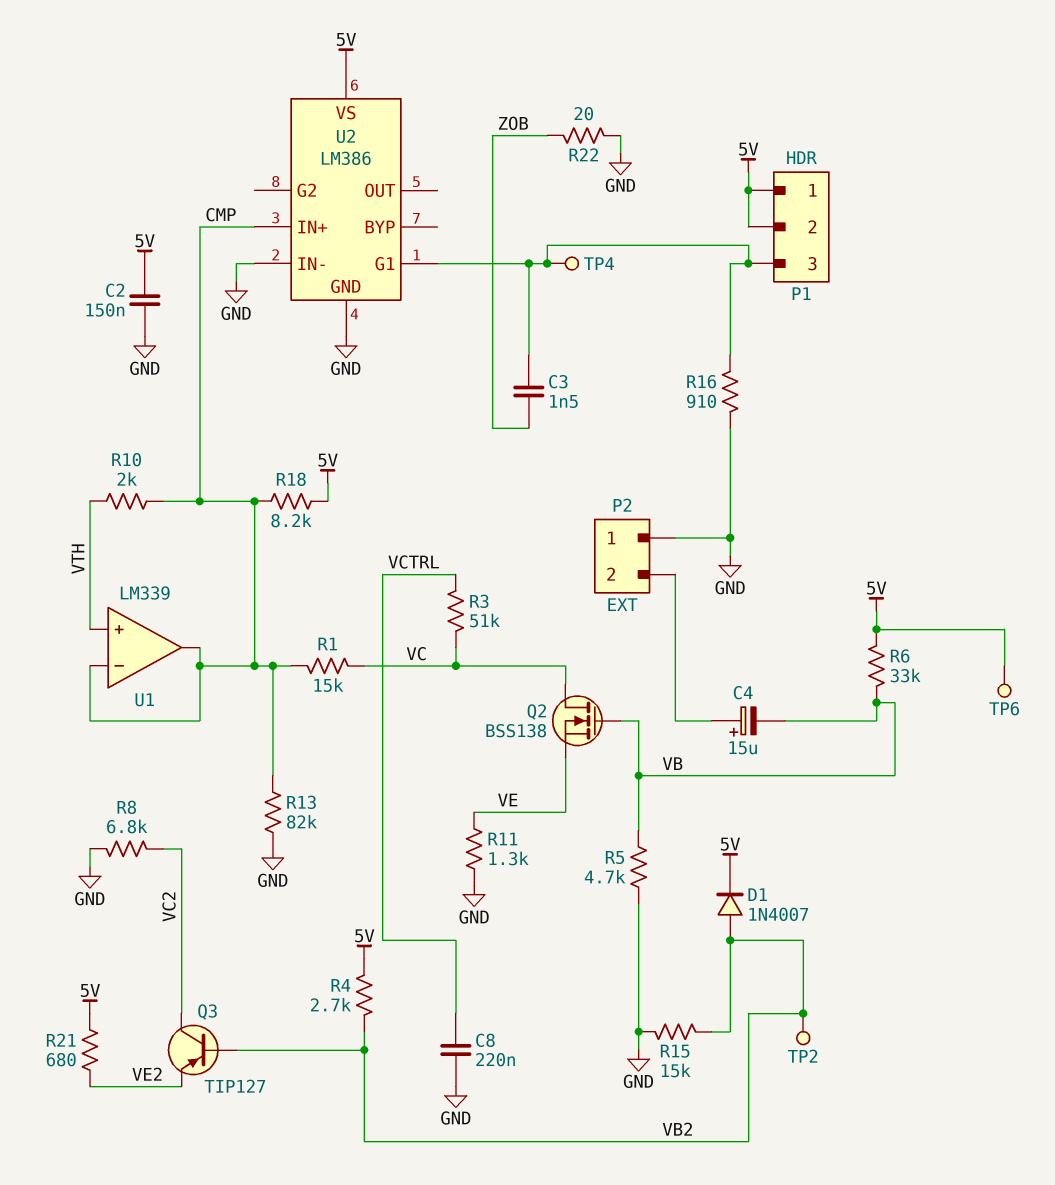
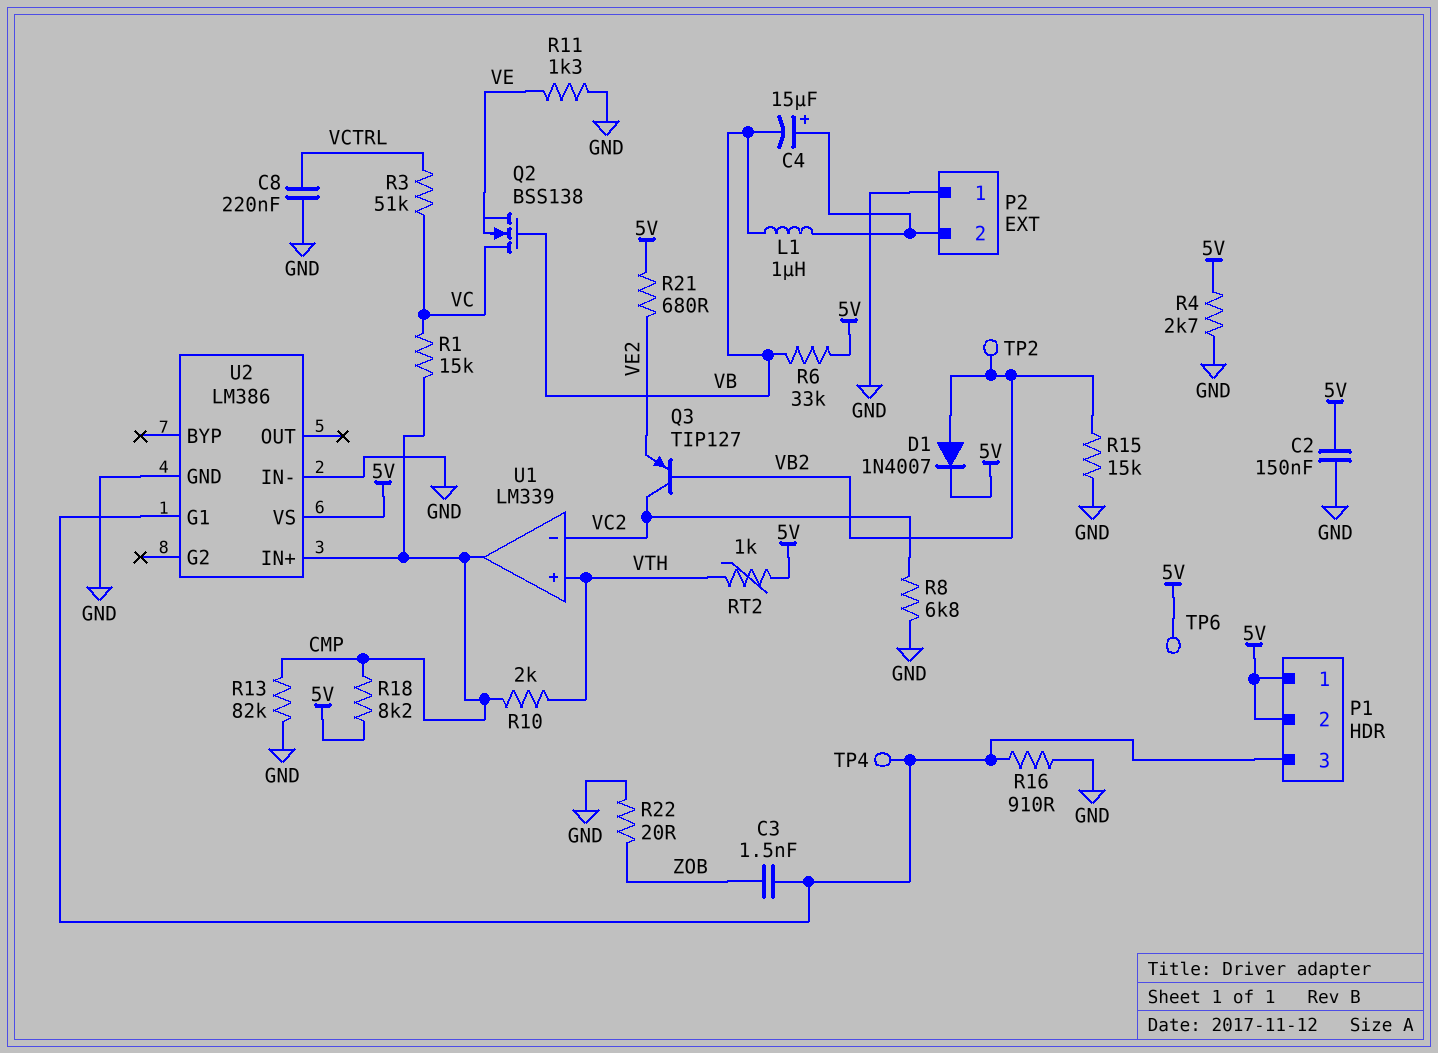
L1: none -> 1uH (P2/2, VB)
R4: 2.7k (5V, VB2) -> 2.7k (5V, GND)
R5: 4.7k (GND, VB) -> none
RT2: none -> 1k (5V, VTH)
U1 pin in-: CMP -> VC2

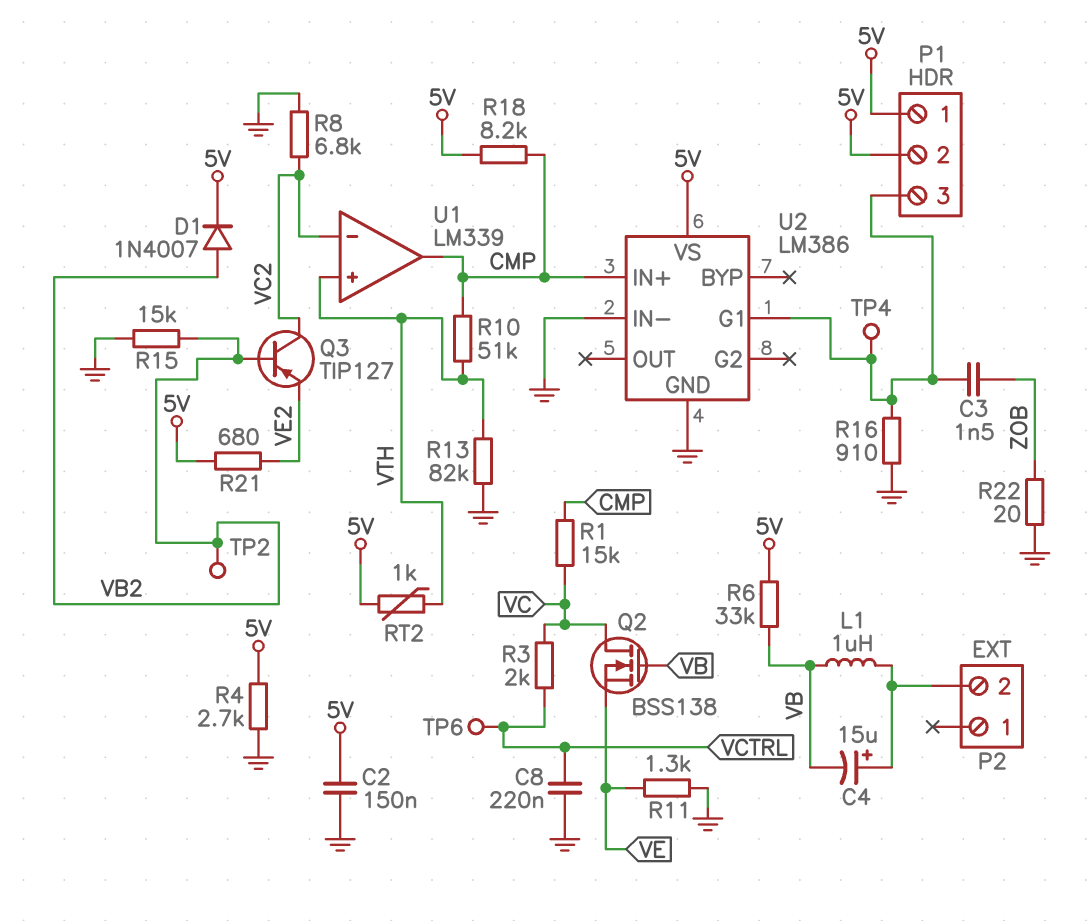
P2 pin 1: GND -> none
R3: 51k (VC, VCTRL) -> 2k (VC, VCTRL)
R10: 2k (CMP, VTH) -> 51k (CMP, VTH)
R13: 82k (CMP, GND) -> 82k (GND, VTH)
TP6: test point (5V) -> test point (VCTRL)

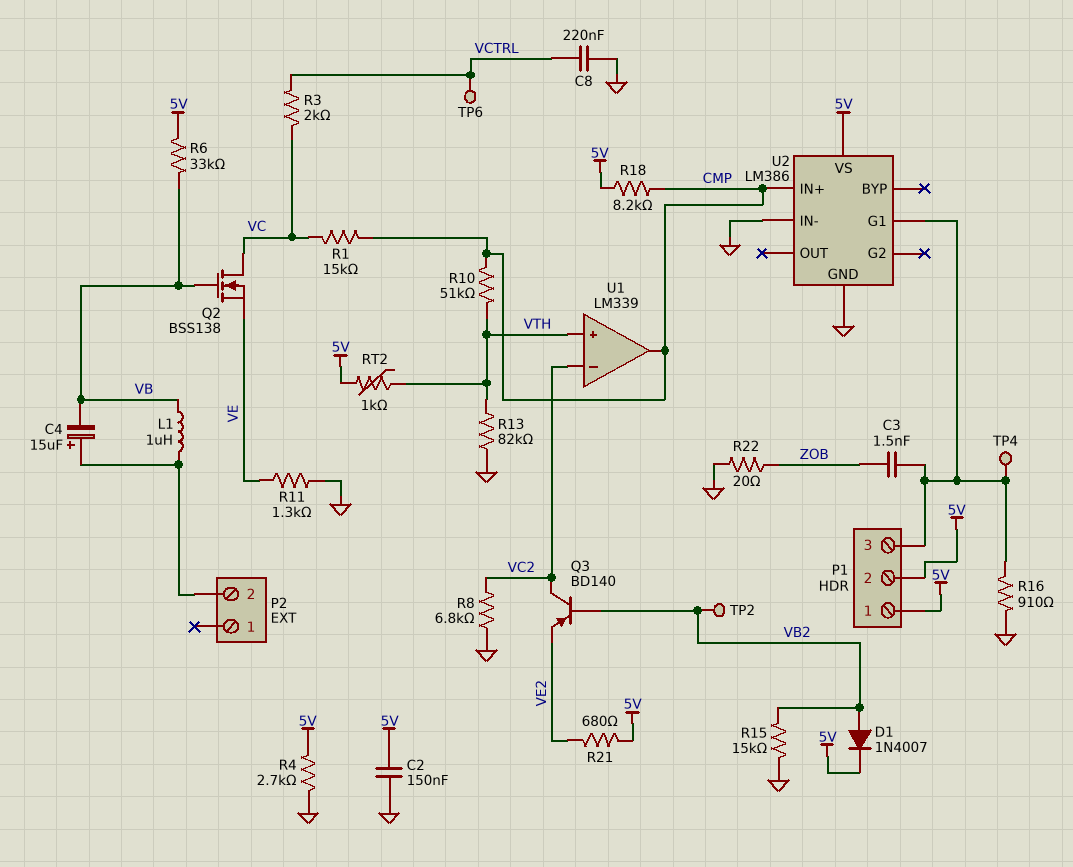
Q3: PNP TIP127 (B VB2, C VC2, E VE2) -> PNP BD140 (B VB2, C VC2, E VE2)

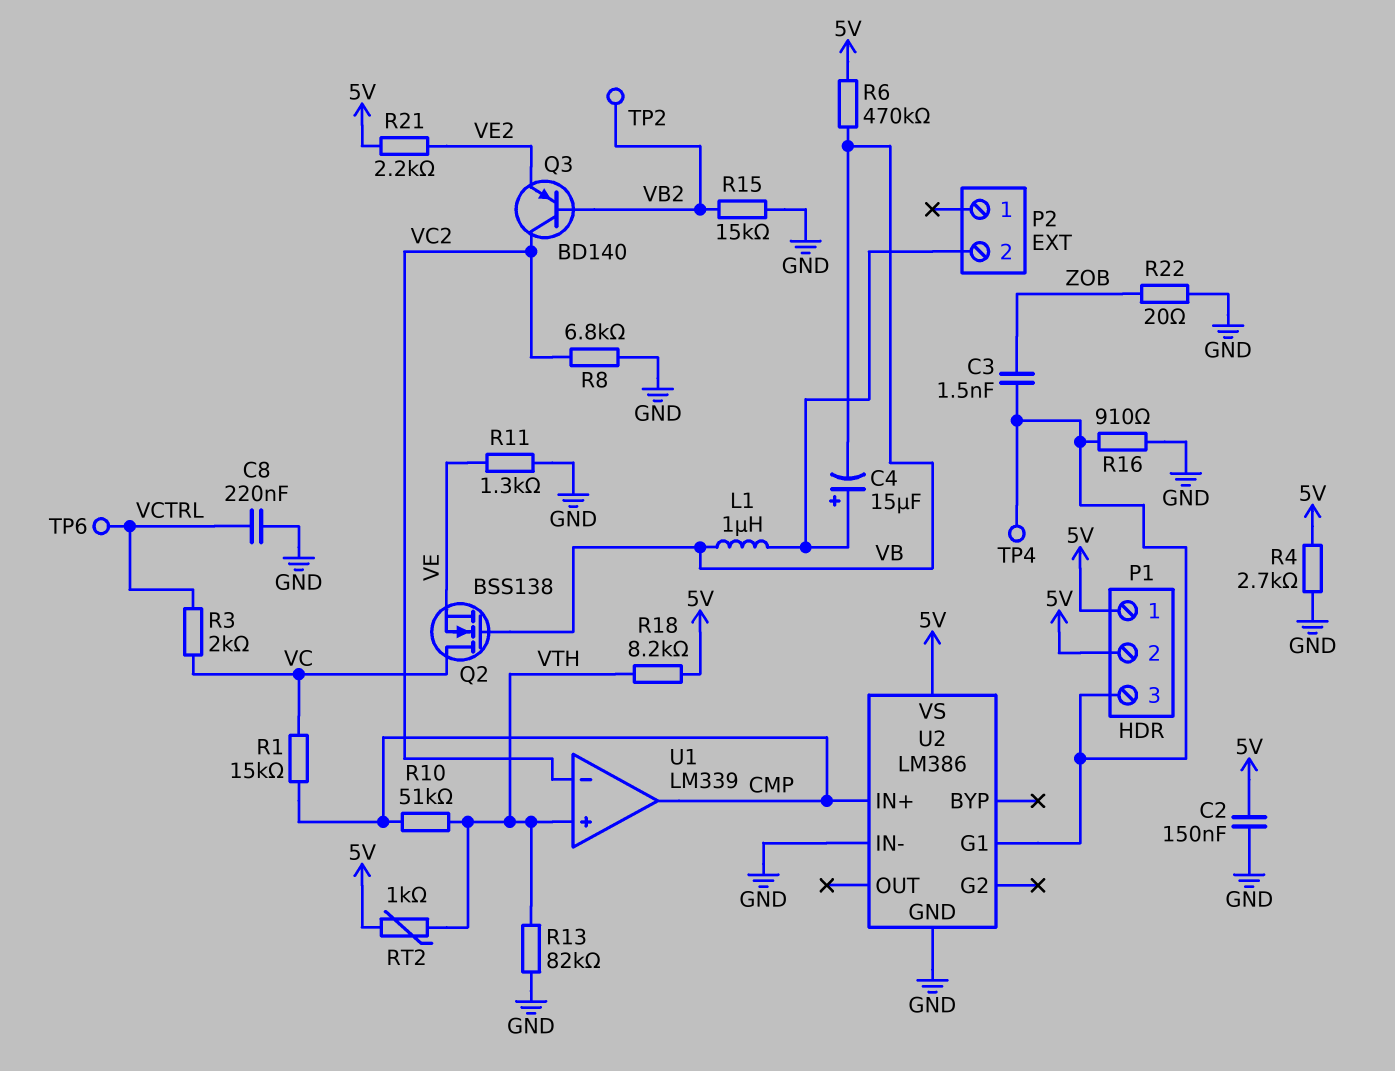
D1: diode 1N4007 (A VB2, K 5V) -> none
R6: 33k (5V, VB) -> 470k (5V, VB)
R18: 8.2k (5V, CMP) -> 8.2k (5V, VTH)
R21: 680 (5V, VE2) -> 2.2k (5V, VE2)

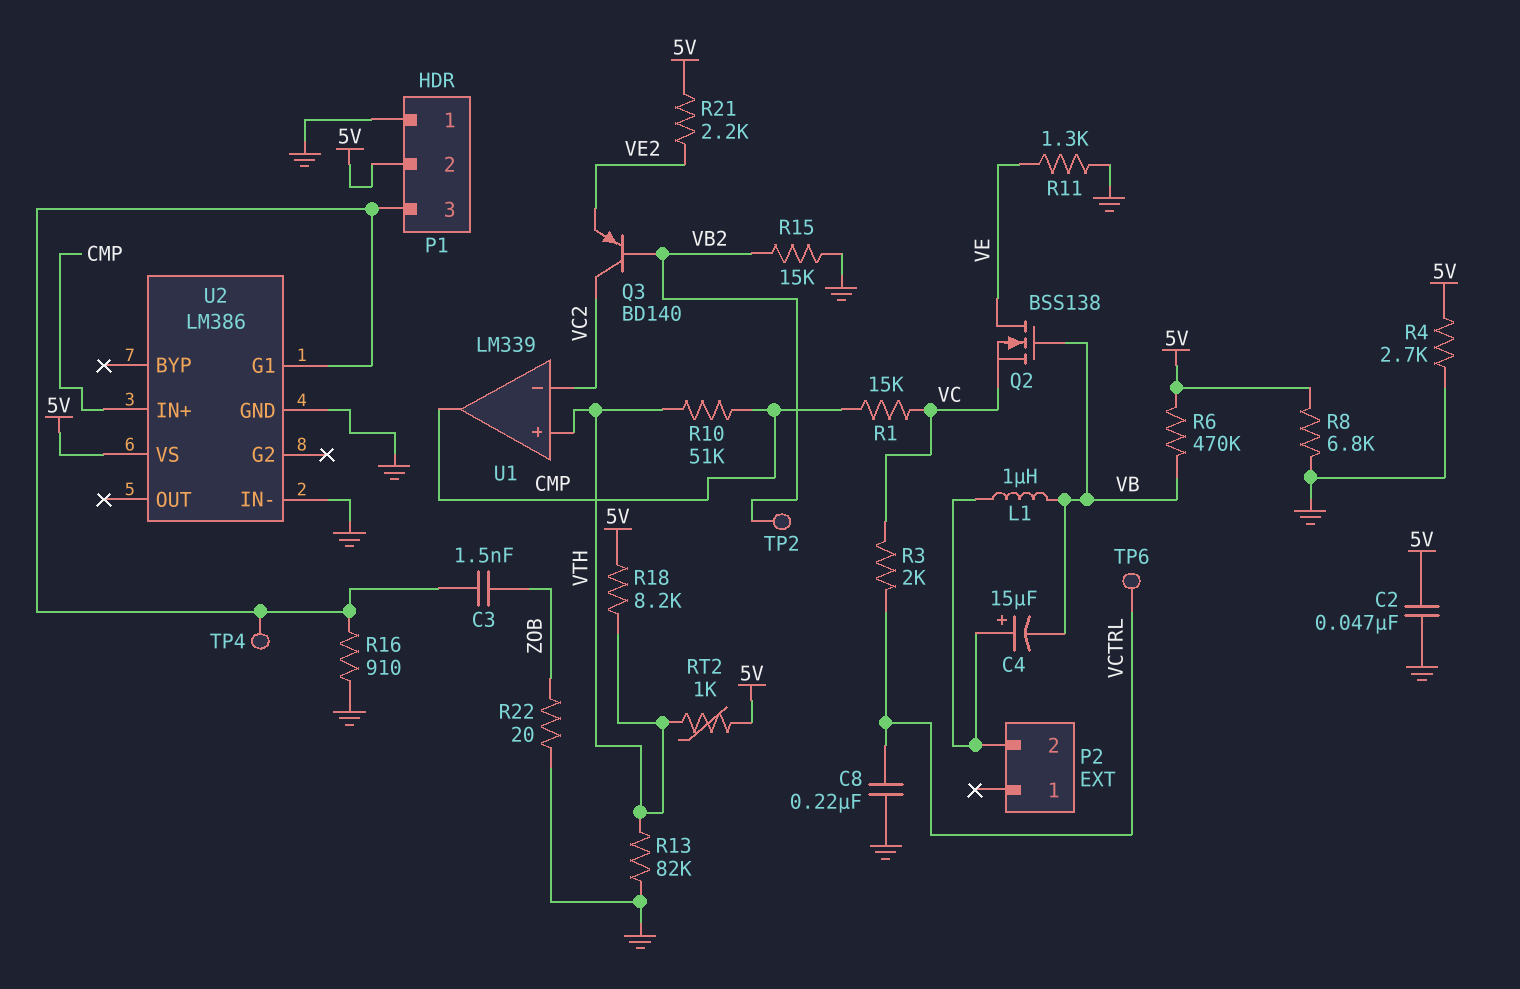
C2: 150nF (5V, GND) -> 47nF (5V, GND)
P1 pin 1: 5V -> GND
Q2: NMOS BSS138 (G VB, D VC, S VE) -> NMOS BSS138 (G VB, D VE, S VC)
R8: 6.8k (GND, VC2) -> 6.8k (5V, GND)

